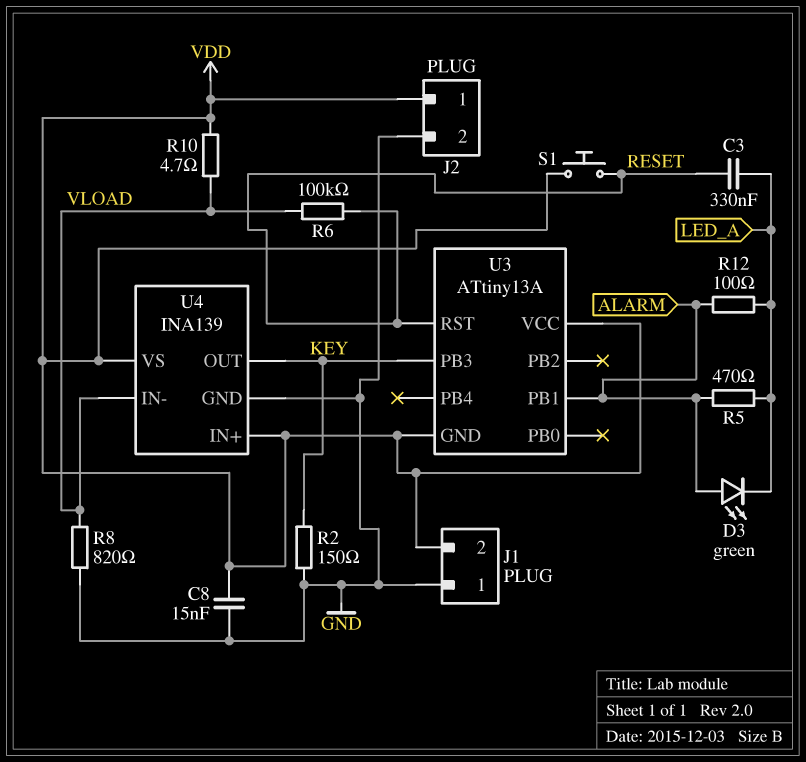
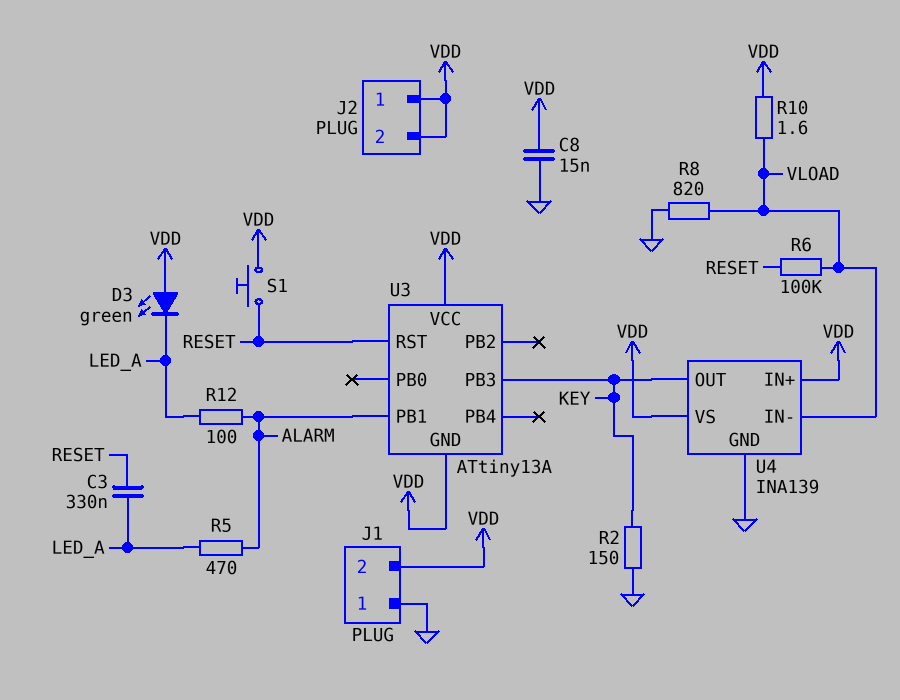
D3: LED green (A ALARM, K LED_A) -> LED green (A VDD, K LED_A)
J2 pin 2: GND -> VDD
R10: 4.7 (VDD, VLOAD) -> 1.6 (VDD, VLOAD)

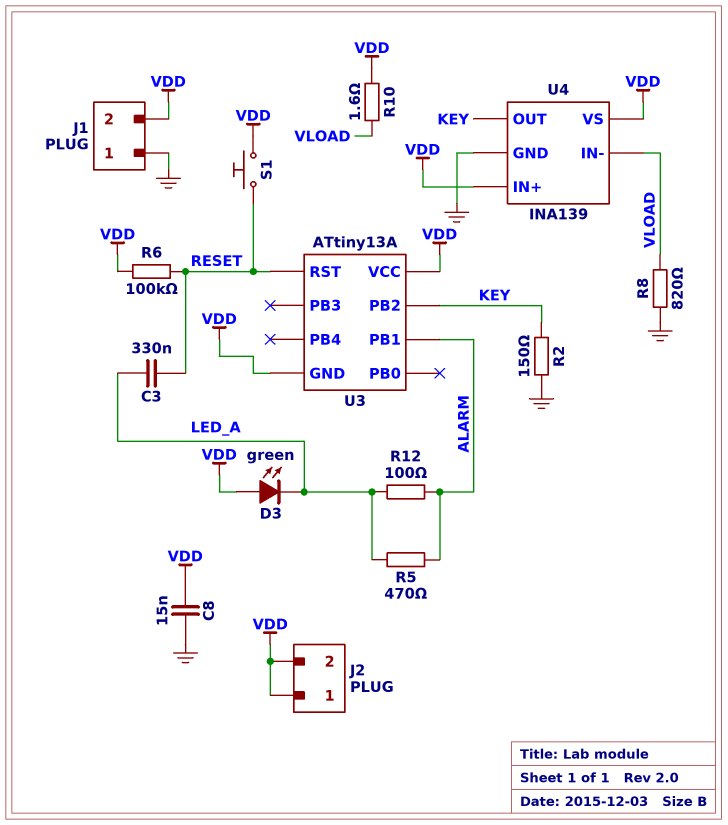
R6: 100k (RESET, VLOAD) -> 100k (RESET, VDD)
U3 pin PB2: none -> KEY
U3 pin PB3: KEY -> none

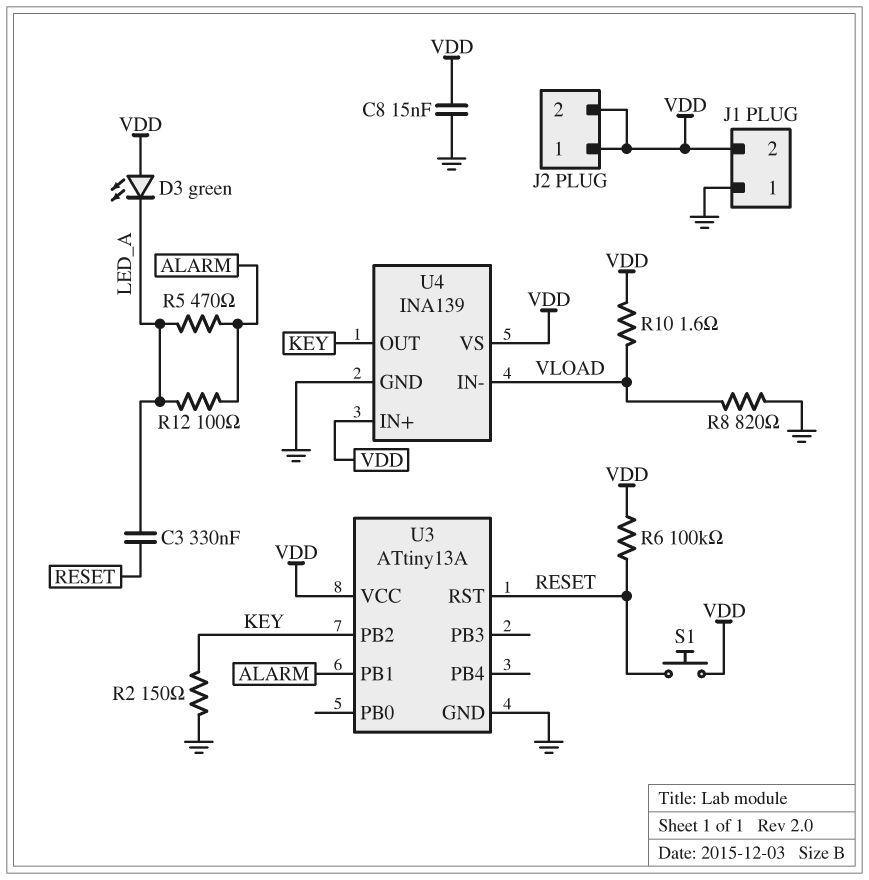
U3 pin GND: VDD -> GND

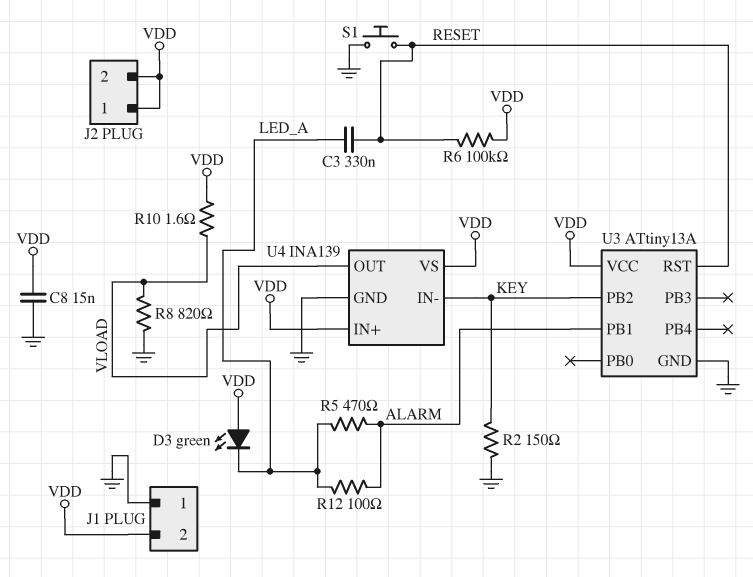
S1: button (RESET, VDD) -> button (GND, RESET)
U4 pin IN-: VLOAD -> KEY
U4 pin OUT: KEY -> VLOAD

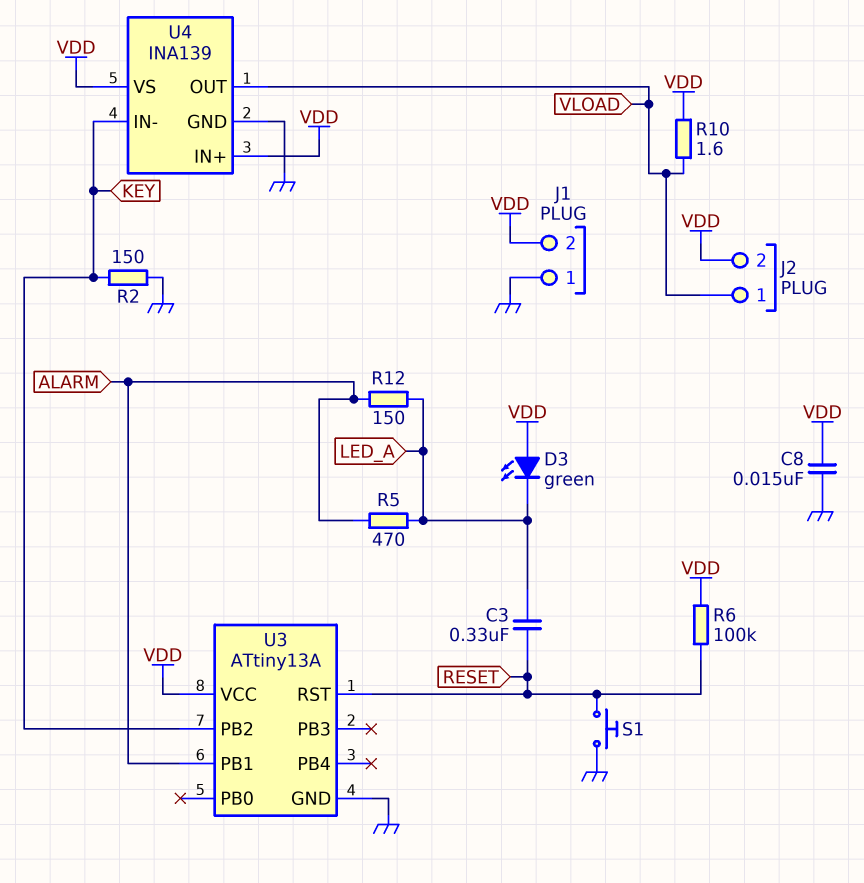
J2 pin 1: VDD -> VLOAD
R8: 820 (GND, VLOAD) -> none
R12: 100 (ALARM, LED_A) -> 150 (ALARM, LED_A)

